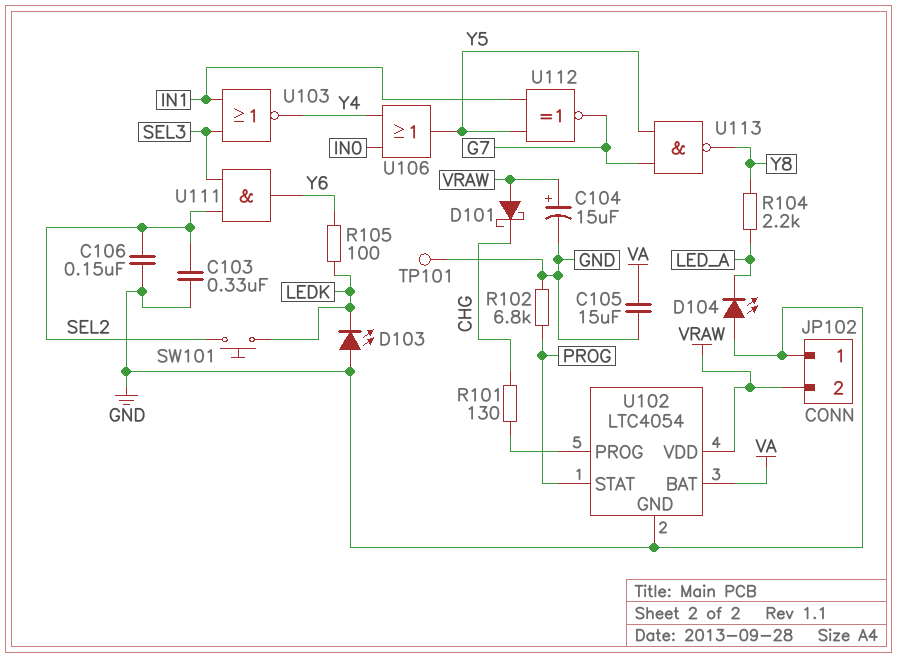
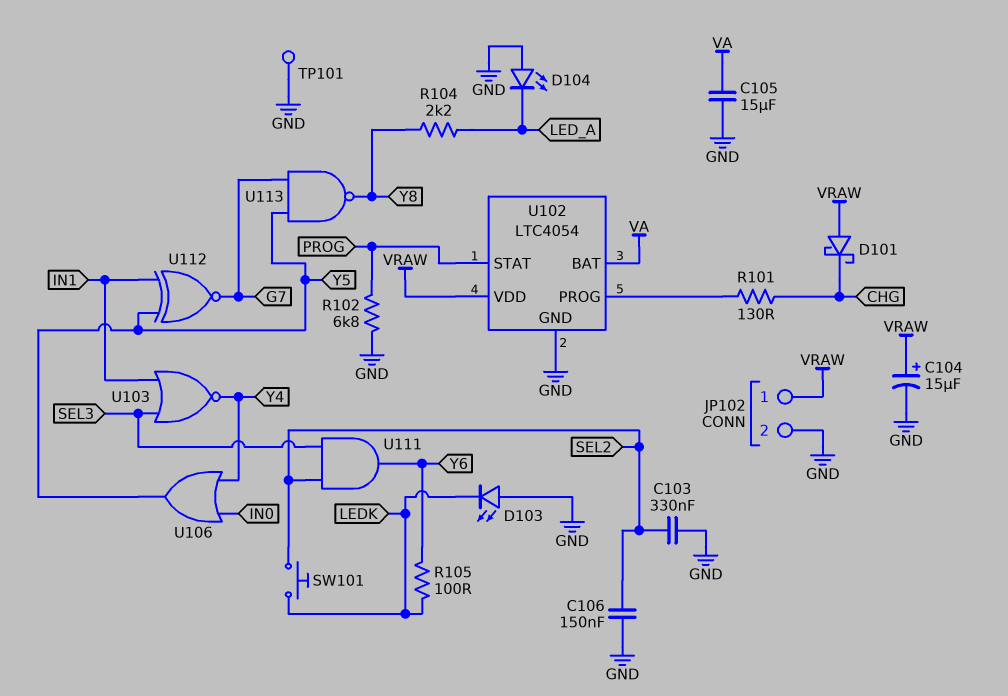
JP102 pin 1: GND -> VRAW
JP102 pin 2: VRAW -> GND

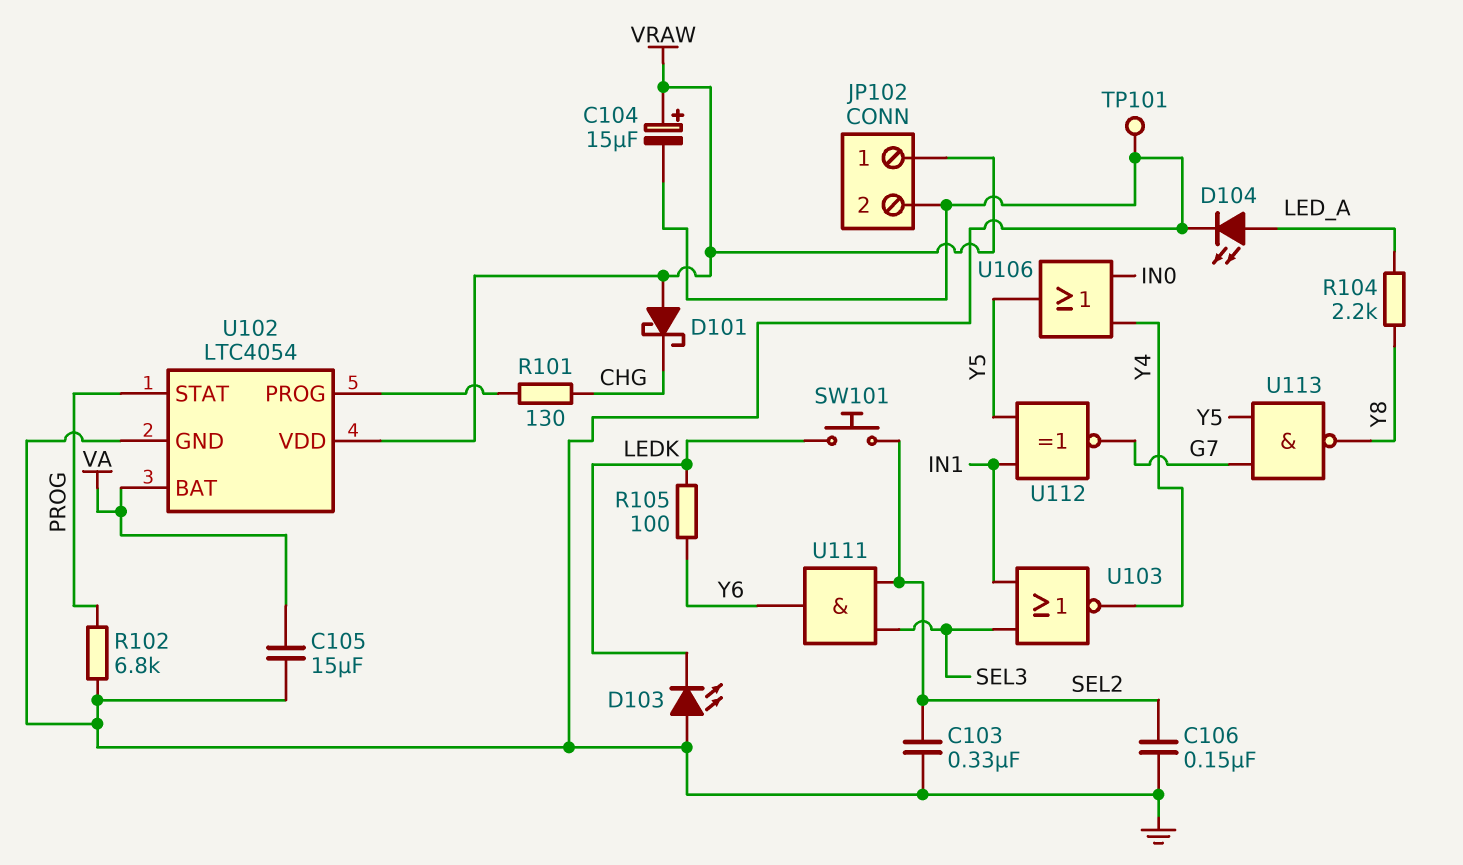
D104: LED (A GND, K LED_A) -> LED (A LED_A, K GND)

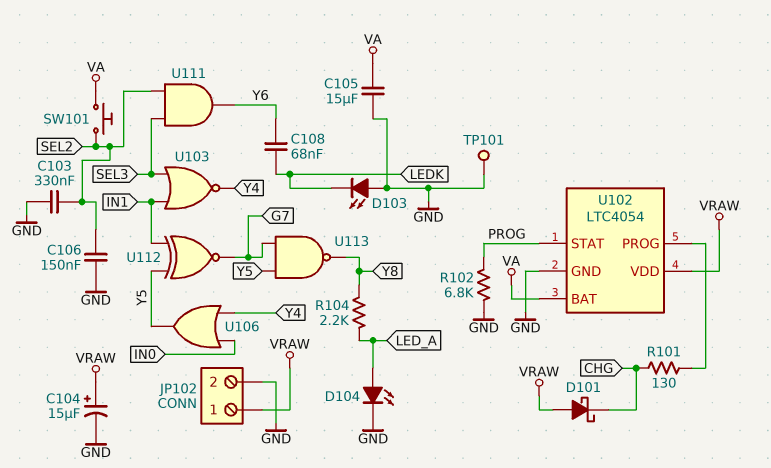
C108: none -> 68nF (LEDK, Y6)
R105: 100 (LEDK, Y6) -> none
SW101: button (LEDK, SEL2) -> button (SEL2, VA)

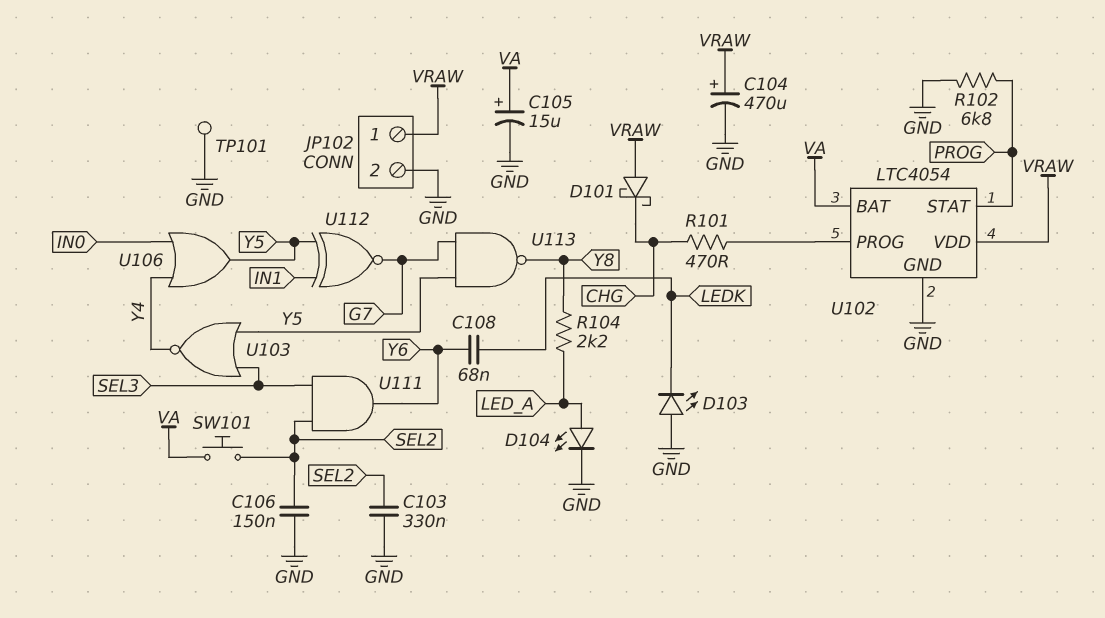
C104: 15uF (plus VRAW, minus GND) -> 470uF (plus VRAW, minus GND)
C105: 15uF (GND, VA) -> 15uF (plus VA, minus GND)
R101: 130 (CHG, U102/PROG) -> 470 (CHG, U102/PROG)
U103: NOR (in IN1, in SEL3, out Y4) -> NOR (in SEL3, in Y5, out Y4)

